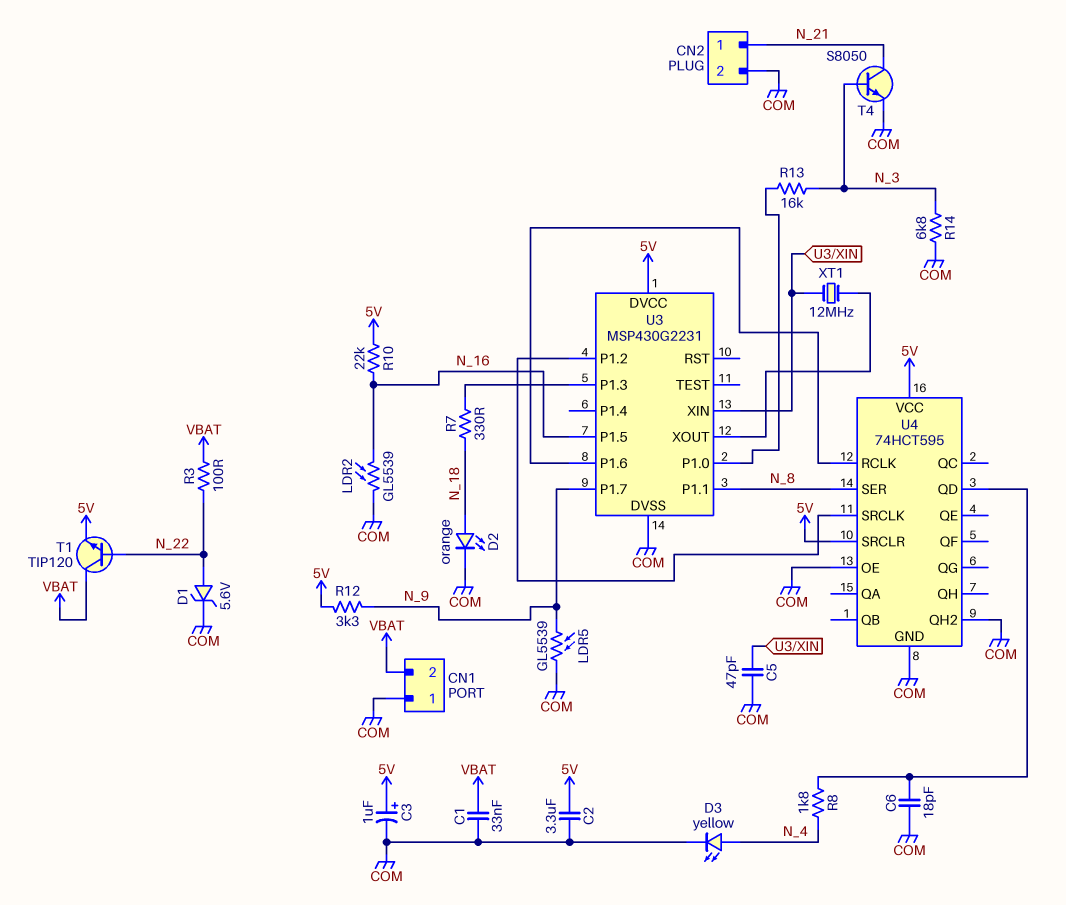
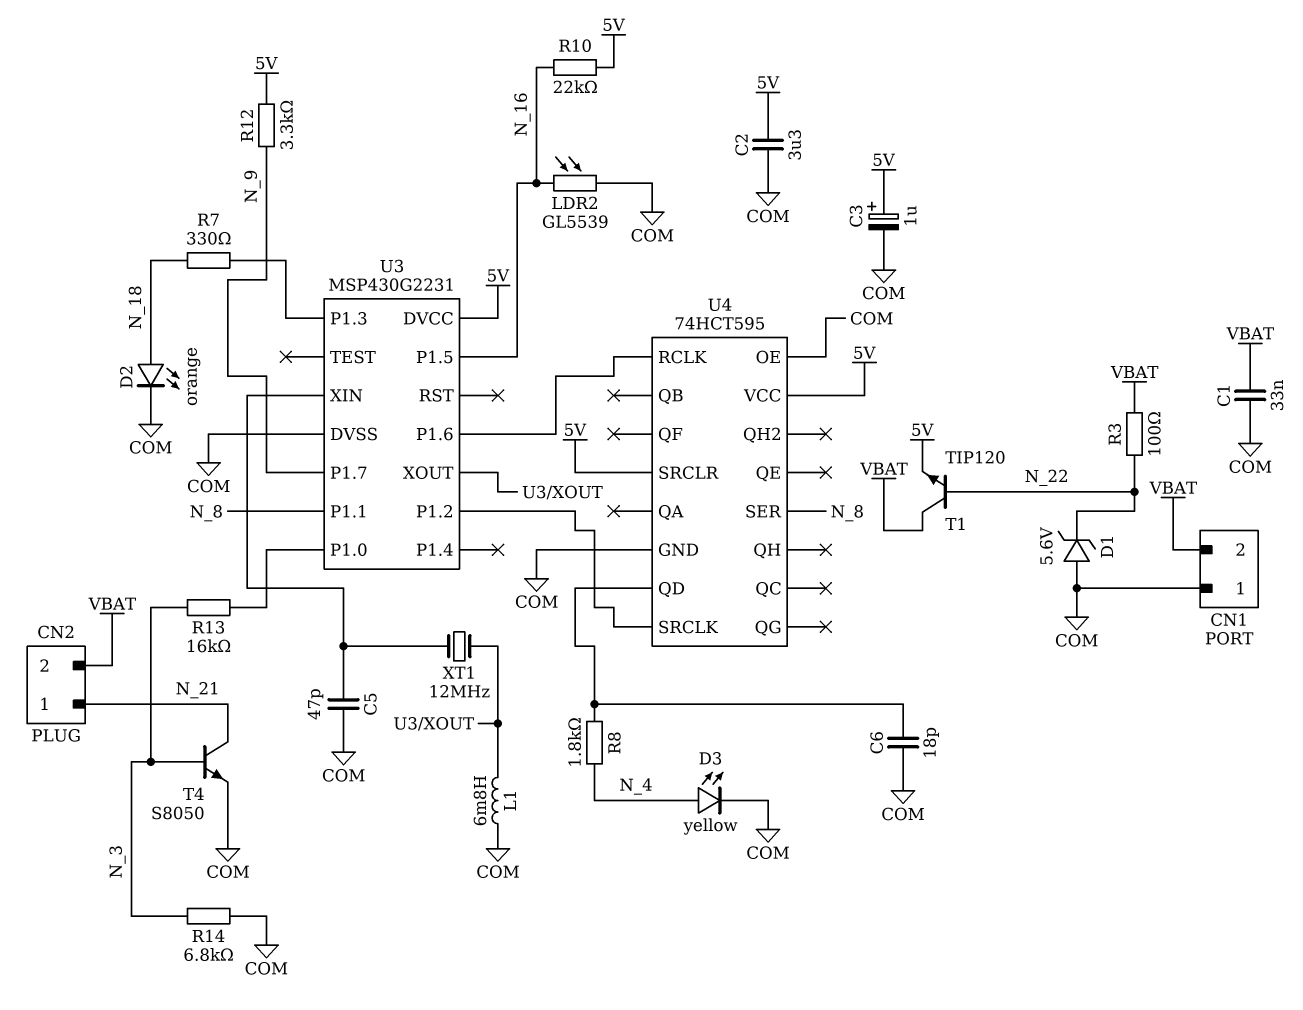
CN2 pin 2: COM -> VBAT
D1: zener 5.6V (A N_22, K COM) -> zener 5.6V (A COM, K N_22)
L1: none -> 6.8mH (COM, U3/XOUT)
LDR5: GL5539 (COM, N_9) -> none
U4 pin QH2: COM -> none

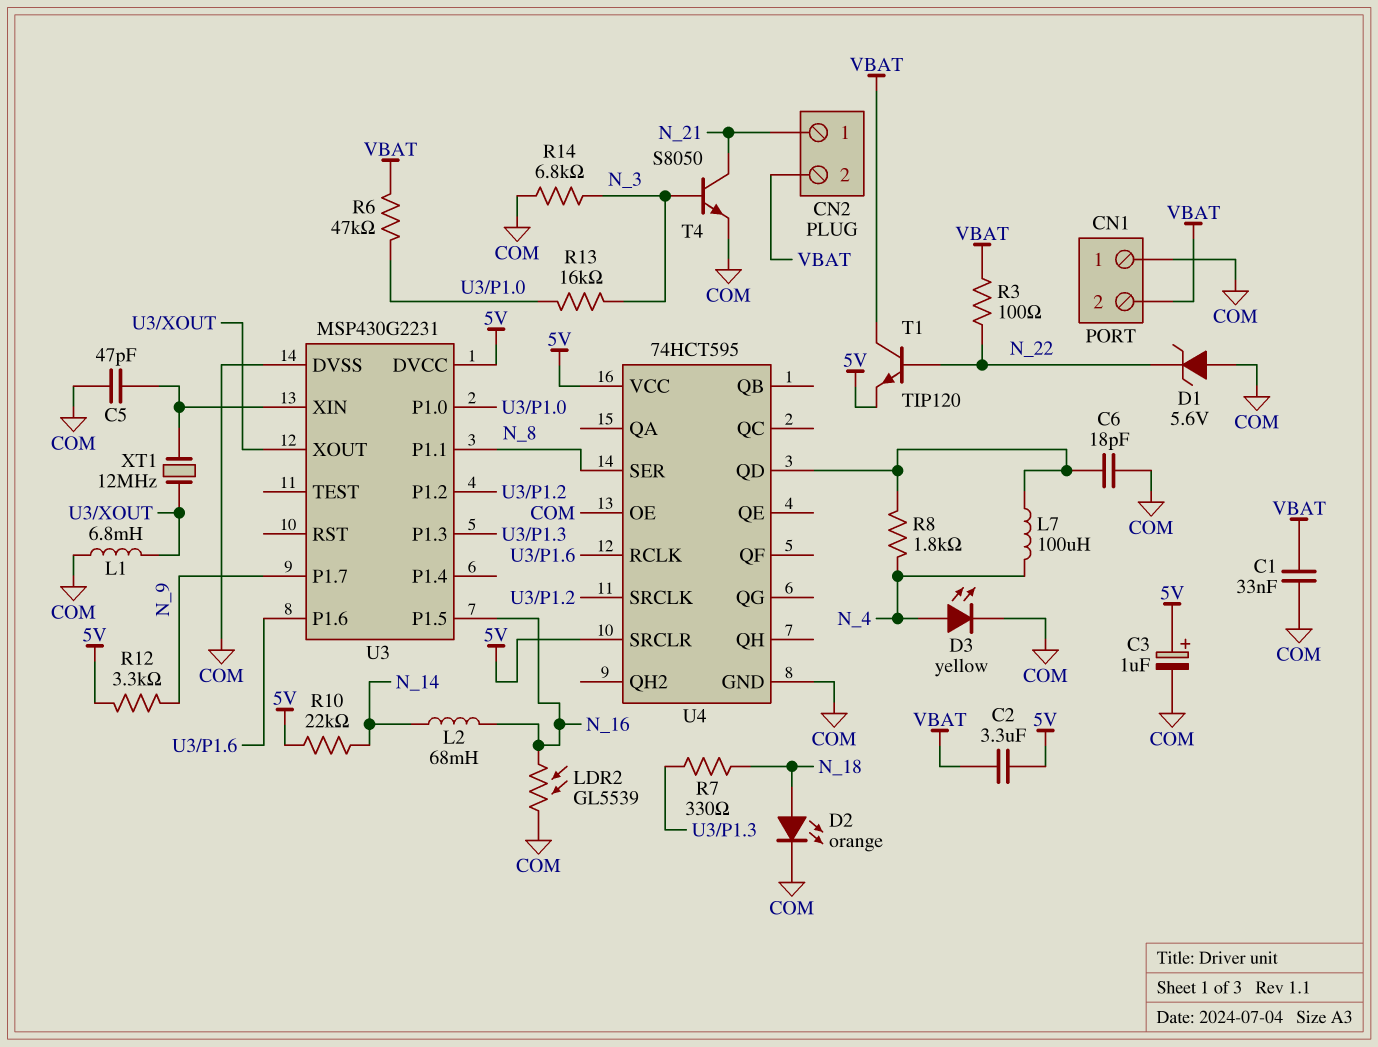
C2: 3.3uF (5V, COM) -> 3.3uF (5V, VBAT)
L2: none -> 68mH (N_14, N_16)
L7: none -> 100uH (N_4, U4/QD)
R6: none -> 47k (U3/P1.0, VBAT)
R10: 22k (5V, N_16) -> 22k (5V, N_14)

